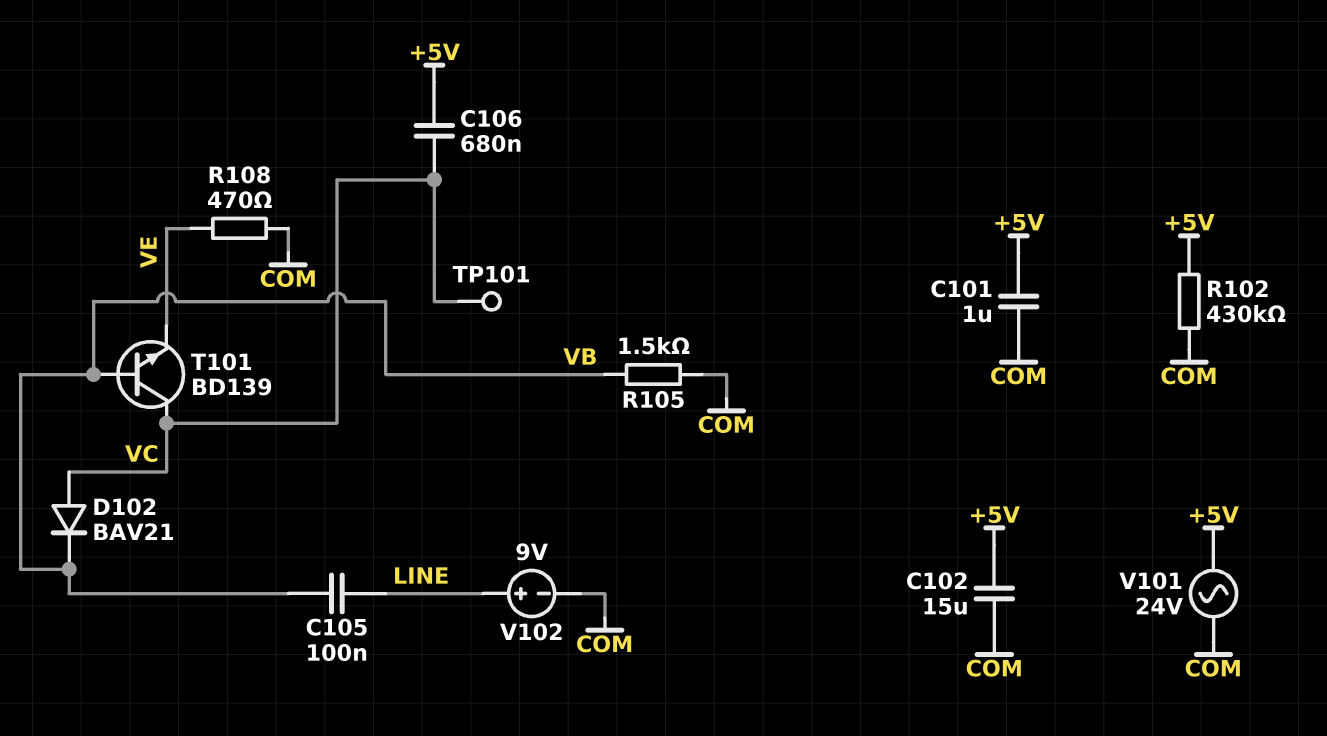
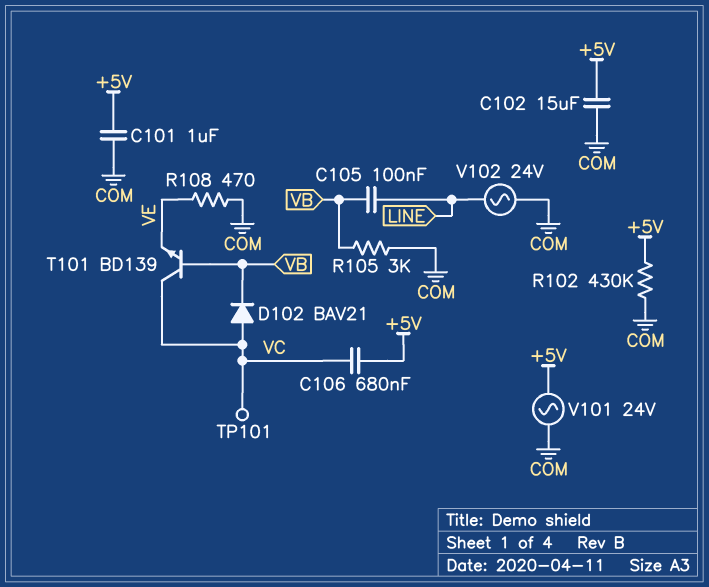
R105: 1.5k (COM, VB) -> 3k (COM, VB)
V102: 9V (plus LINE, minus COM) -> AC 24V (COM, LINE)

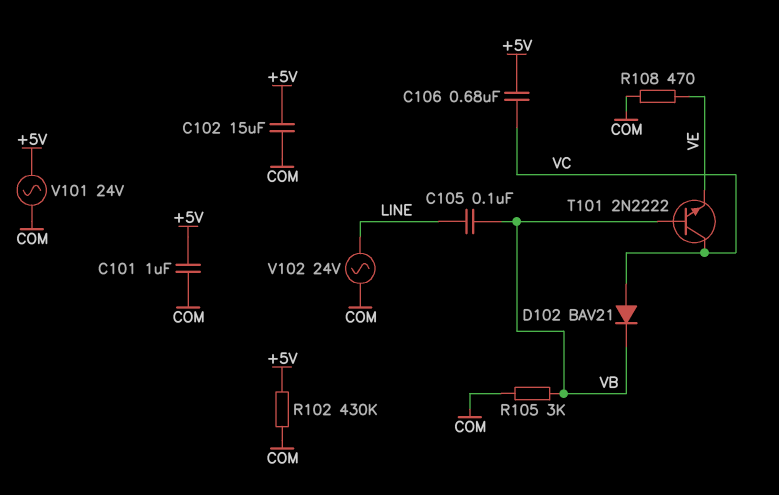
T101: NPN BD139 (B VB, C VC, E VE) -> NPN 2N2222 (B VB, C VC, E VE)
TP101: test point (VC) -> none

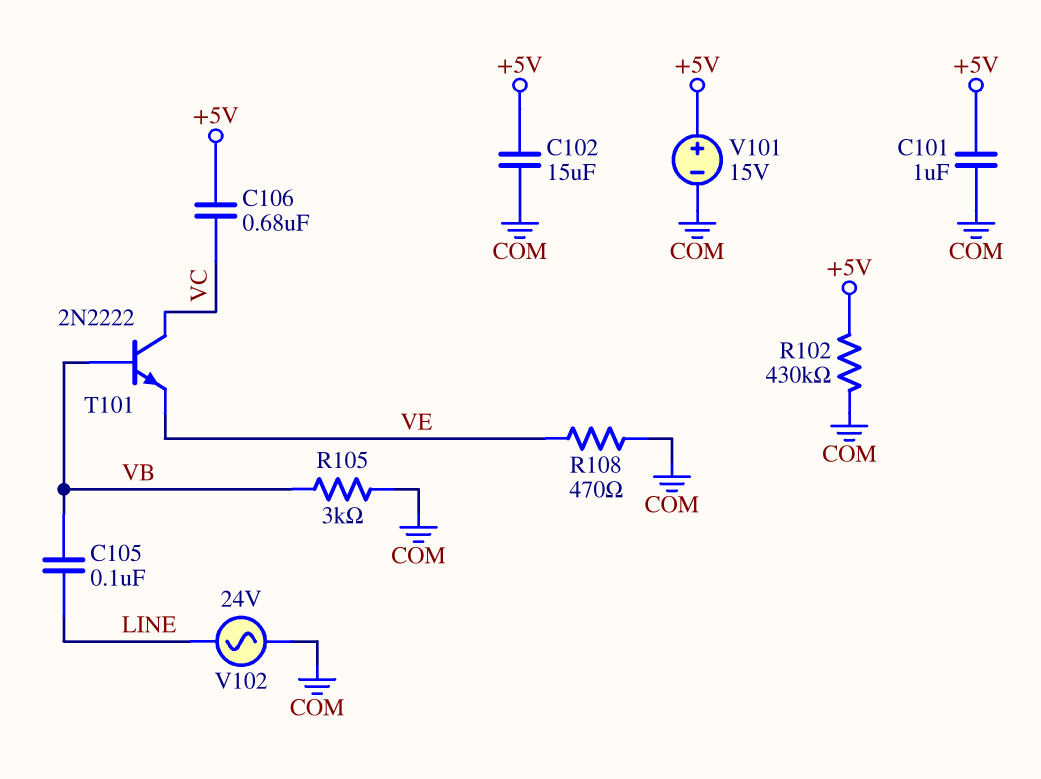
D102: diode BAV21 (A VC, K VB) -> none
V101: AC 24V (+5V, COM) -> 15V (plus +5V, minus COM)

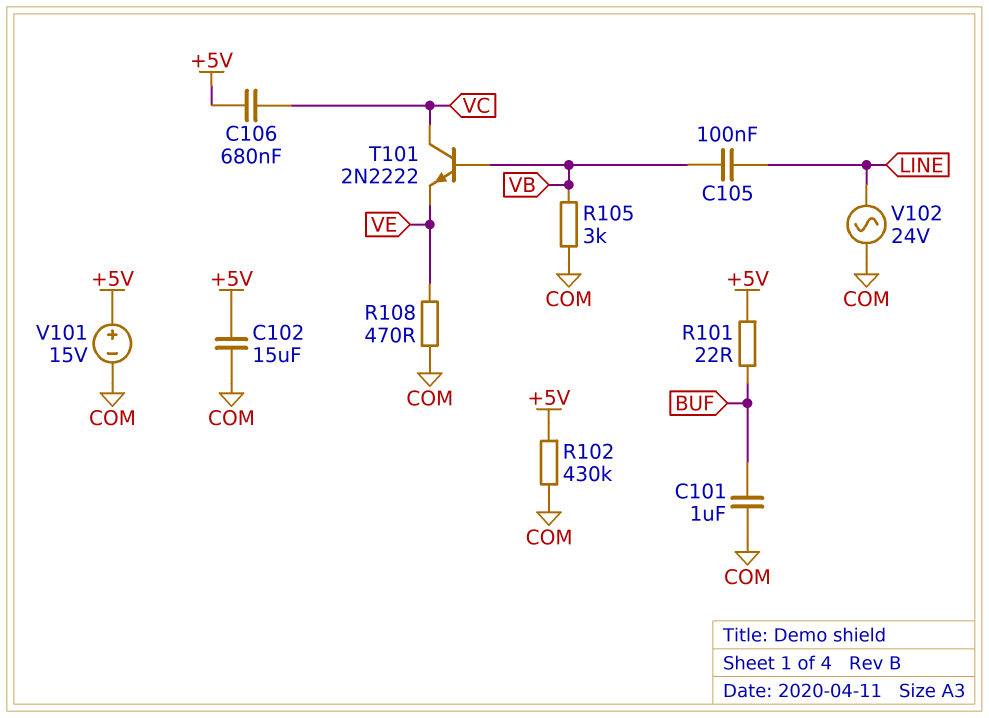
C101: 1uF (+5V, COM) -> 1uF (BUF, COM)
R101: none -> 22 (+5V, BUF)

